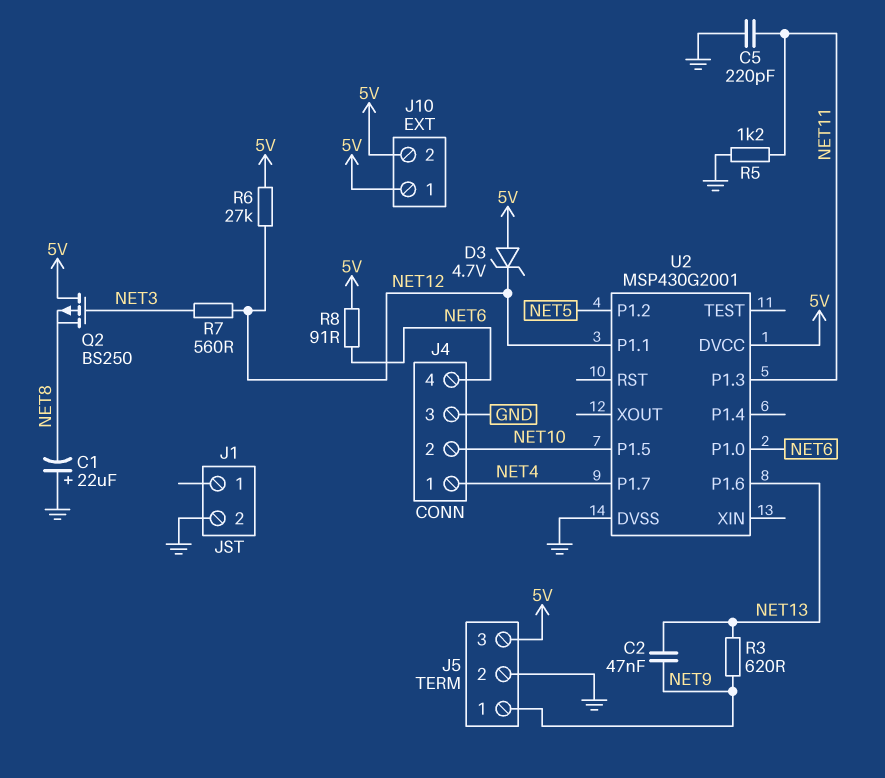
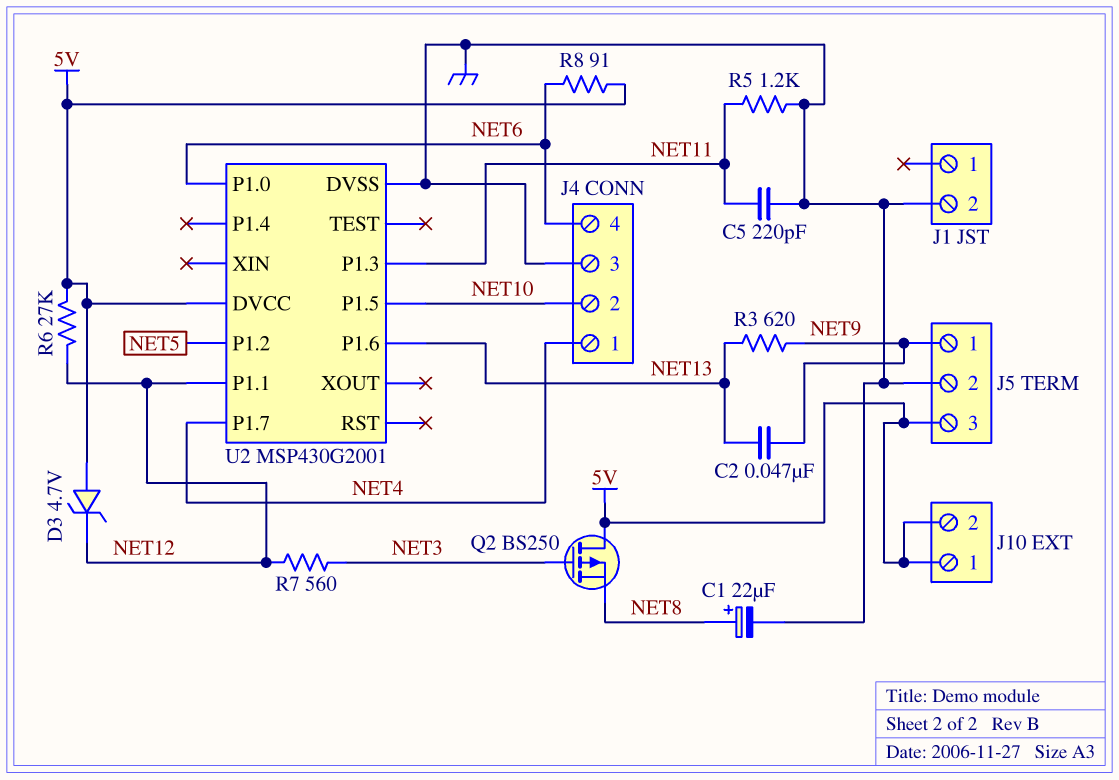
C1: 22uF (plus GND, minus NET8) -> 22uF (plus NET8, minus GND)

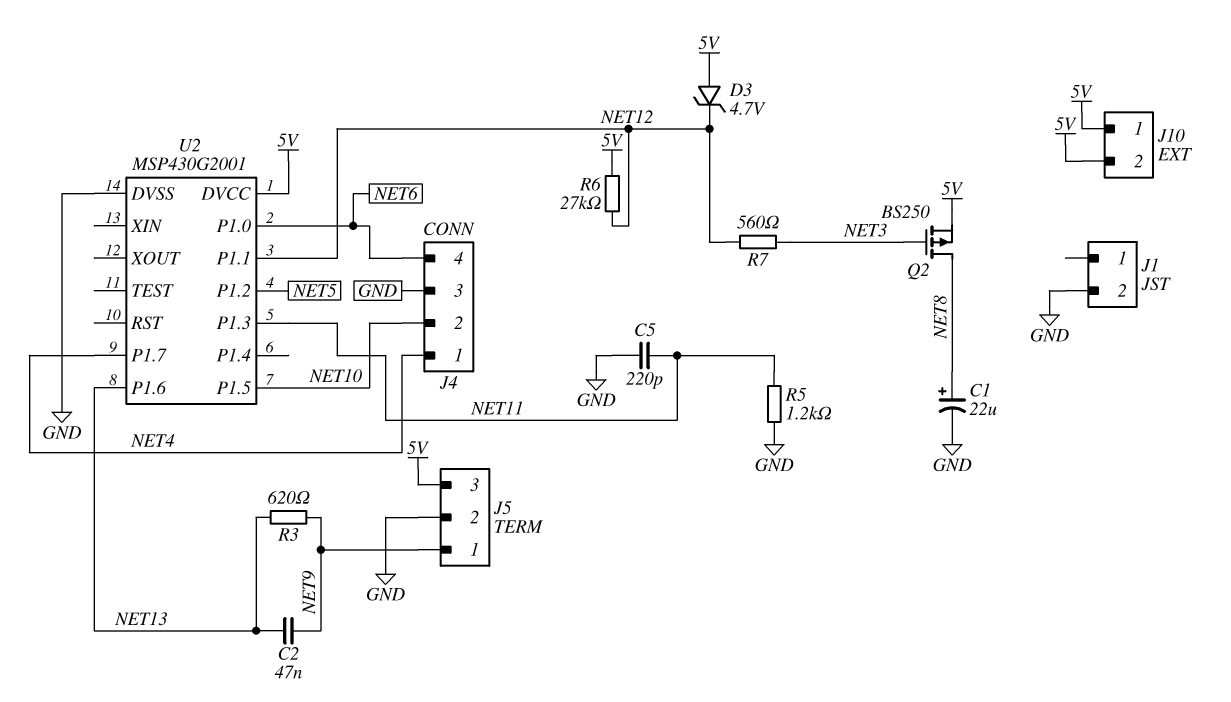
Q2: PMOS BS250 (G NET3, D 5V, S NET8) -> PMOS BS250 (G NET3, D NET8, S 5V)
R8: 91 (5V, NET6) -> none

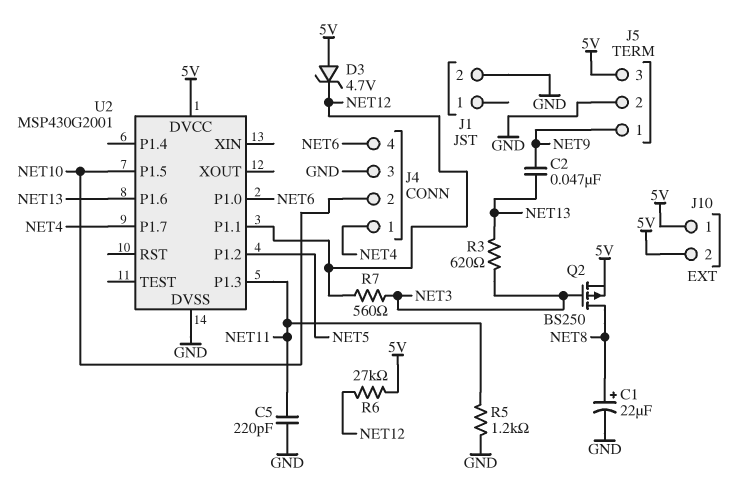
R3: 620 (NET9, NET13) -> 620 (NET3, NET13)

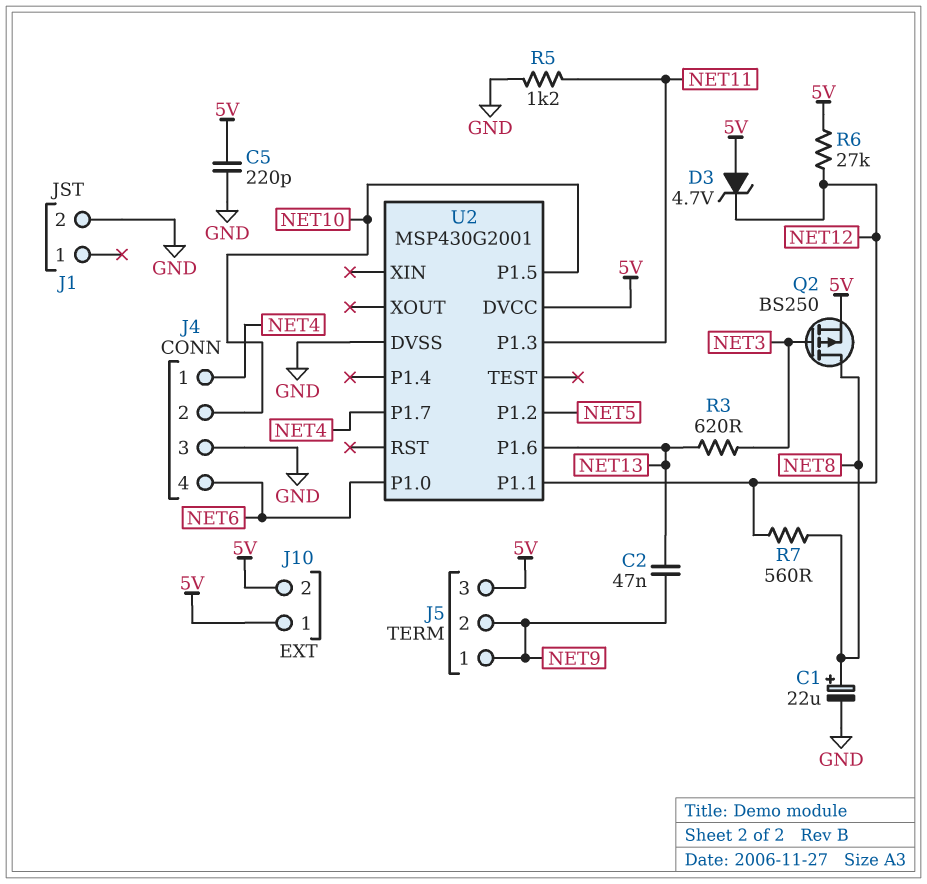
C5: 220pF (GND, NET11) -> 220pF (5V, GND)
J5 pin 2: GND -> NET9
R7: 560 (NET3, NET12) -> 560 (NET8, NET12)

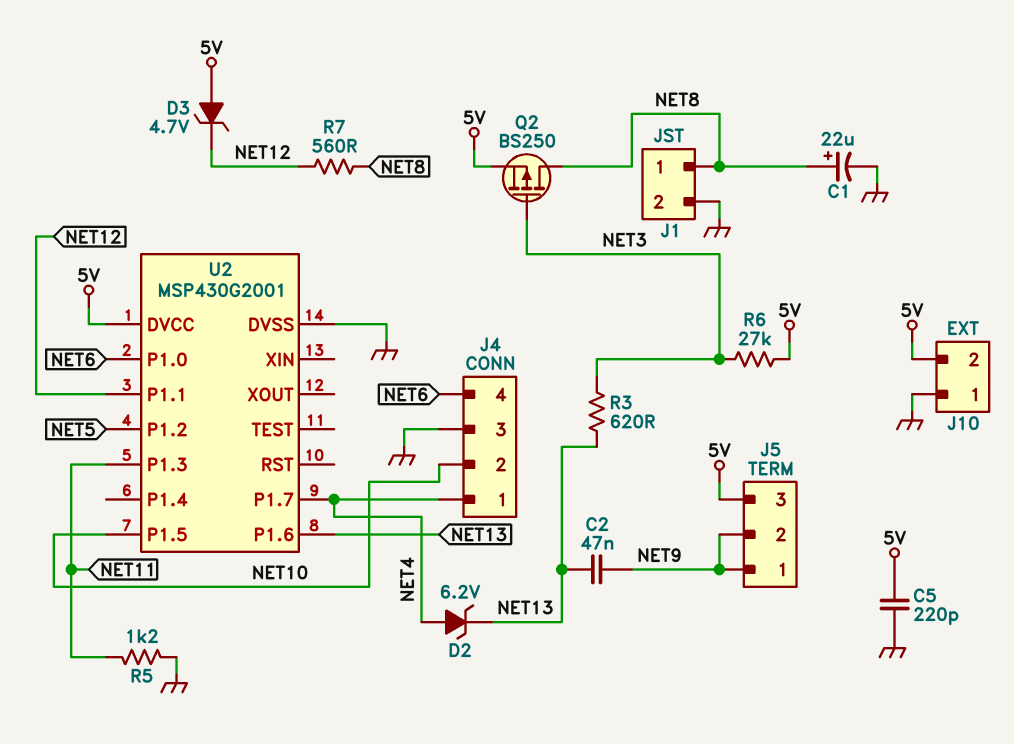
D2: none -> zener 6.2V (A NET4, K NET13)
J1 pin 1: none -> NET8
J10 pin 1: 5V -> GND
R6: 27k (5V, NET12) -> 27k (5V, NET3)

